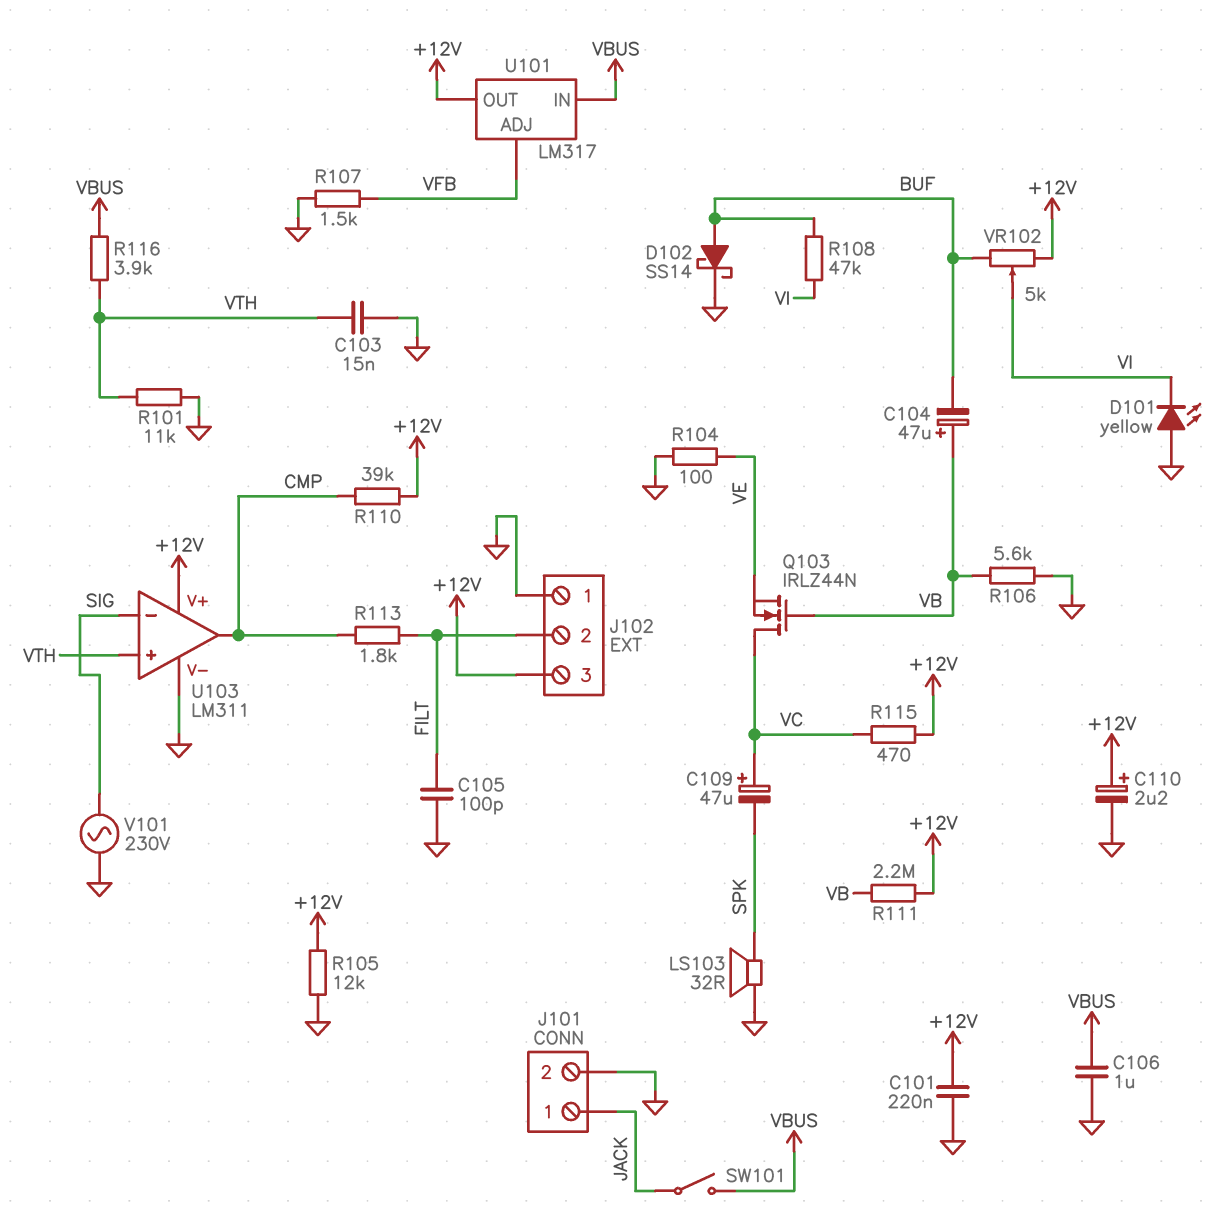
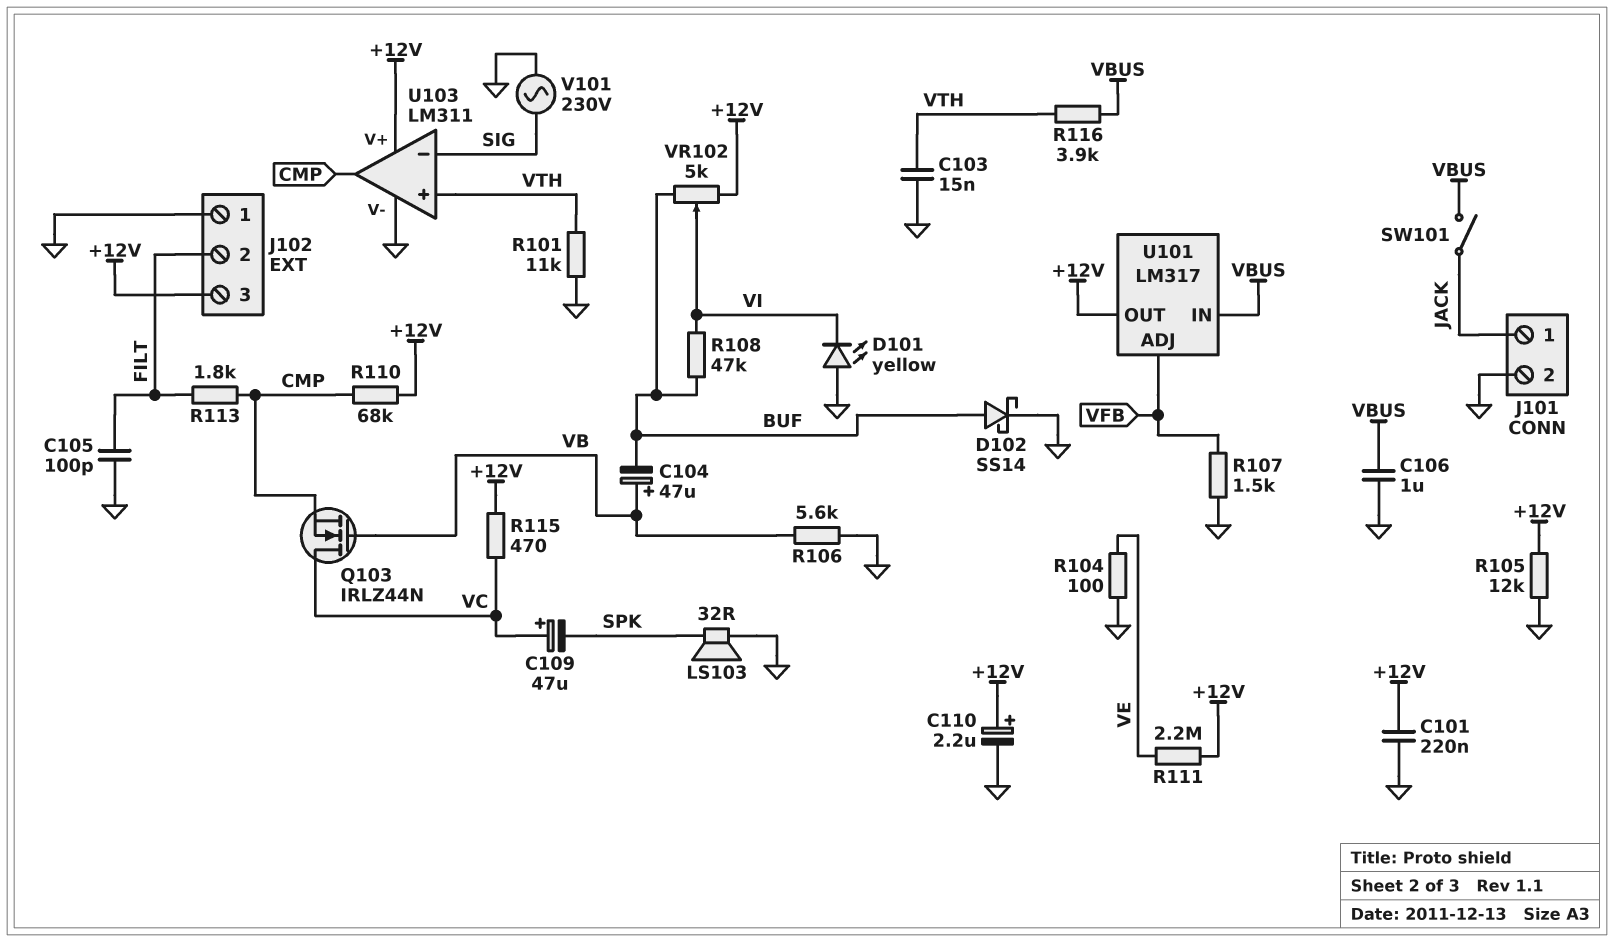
Q103: NMOS IRLZ44N (G VB, D VC, S VE) -> NMOS IRLZ44N (G VB, D VC, S CMP)
R110: 39k (+12V, CMP) -> 68k (+12V, CMP)
R111: 2.2M (+12V, VB) -> 2.2M (+12V, VE)

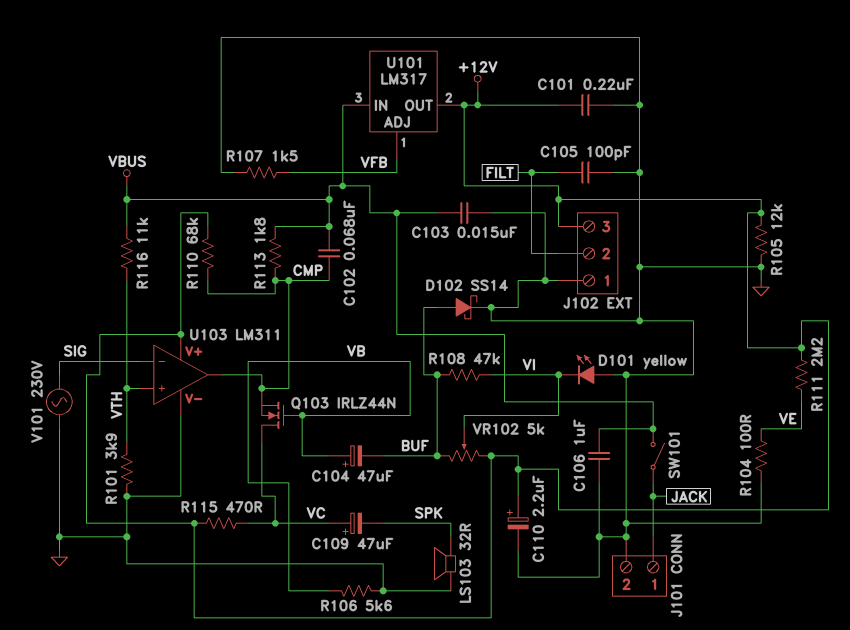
C102: none -> 68nF (CMP, VBUS)
C103: 15nF (GND, VTH) -> 15nF (GND, VBUS)
R101: 11k (GND, VTH) -> 3.9k (GND, VTH)
R113: 1.8k (CMP, FILT) -> 1.8k (CMP, VBUS)
R116: 3.9k (VBUS, VTH) -> 11k (VBUS, VTH)

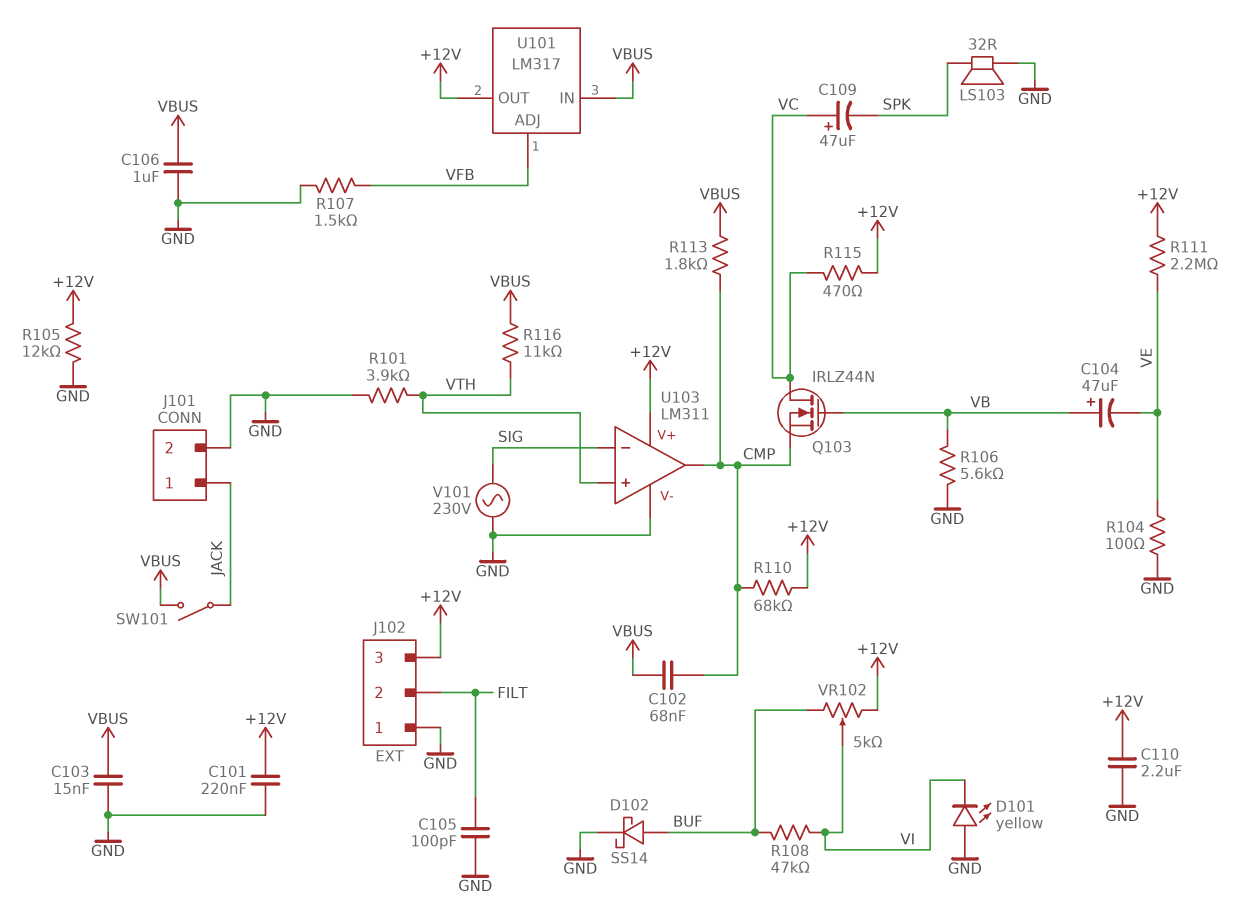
C104: 47uF (plus VB, minus BUF) -> 47uF (plus VB, minus VE)
C110: 2.2uF (plus +12V, minus GND) -> 2.2uF (+12V, GND)

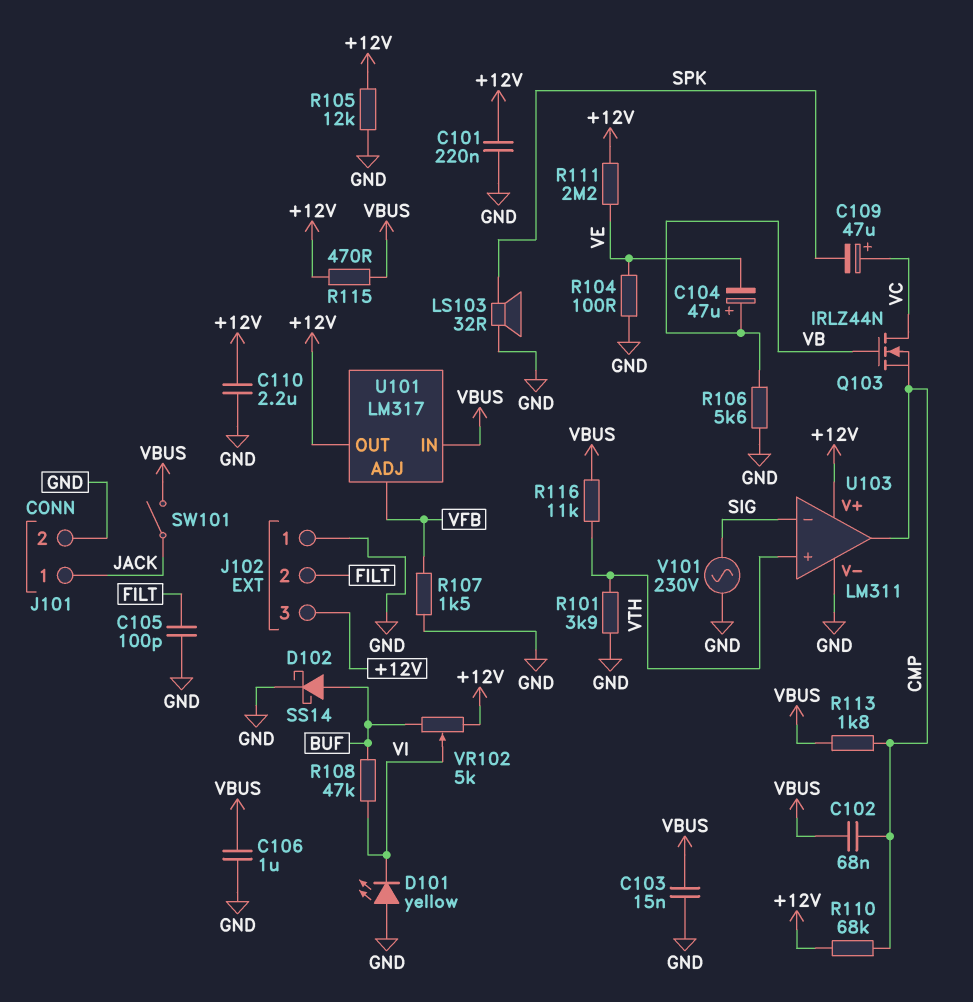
R115: 470 (+12V, VC) -> 470 (+12V, VBUS)

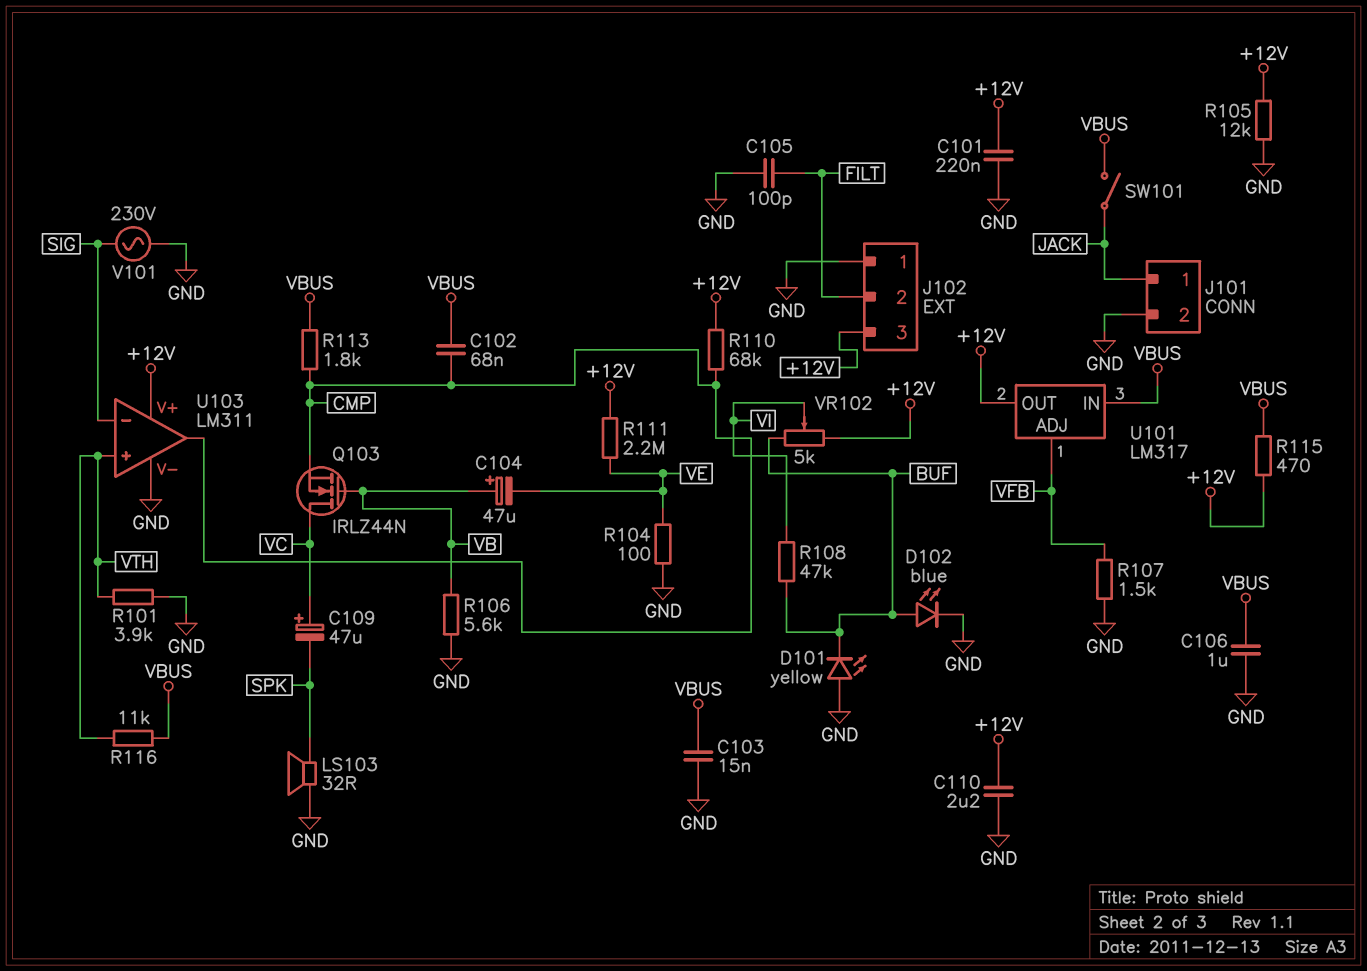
D101: LED yellow (A GND, K VI) -> LED yellow (A GND, K BUF)
D102: schottky SS14 (A BUF, K GND) -> LED blue (A BUF, K GND)

